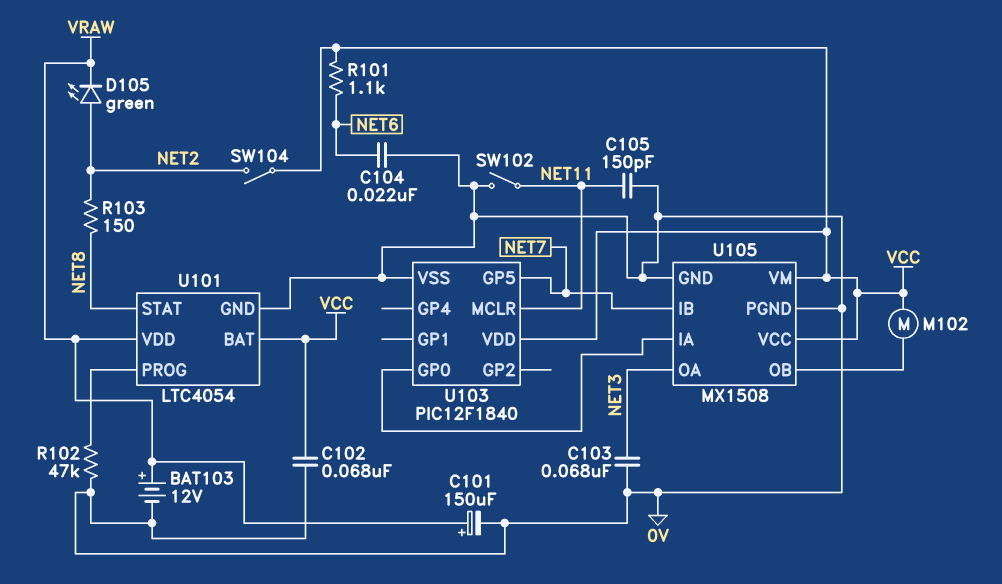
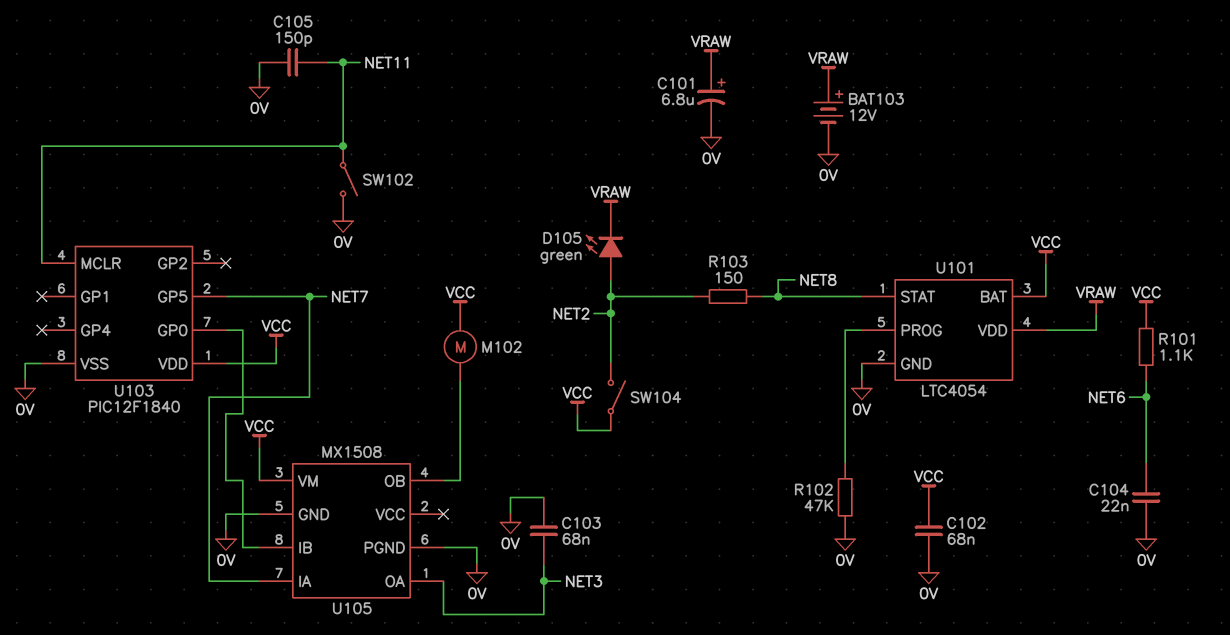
C101: 150uF (plus VRAW, minus 0V) -> 6.8uF (plus VRAW, minus 0V)
U105 pin IA: U103/GP0 -> NET7
U105 pin IB: NET7 -> U103/GP0
U105 pin VCC: VCC -> none

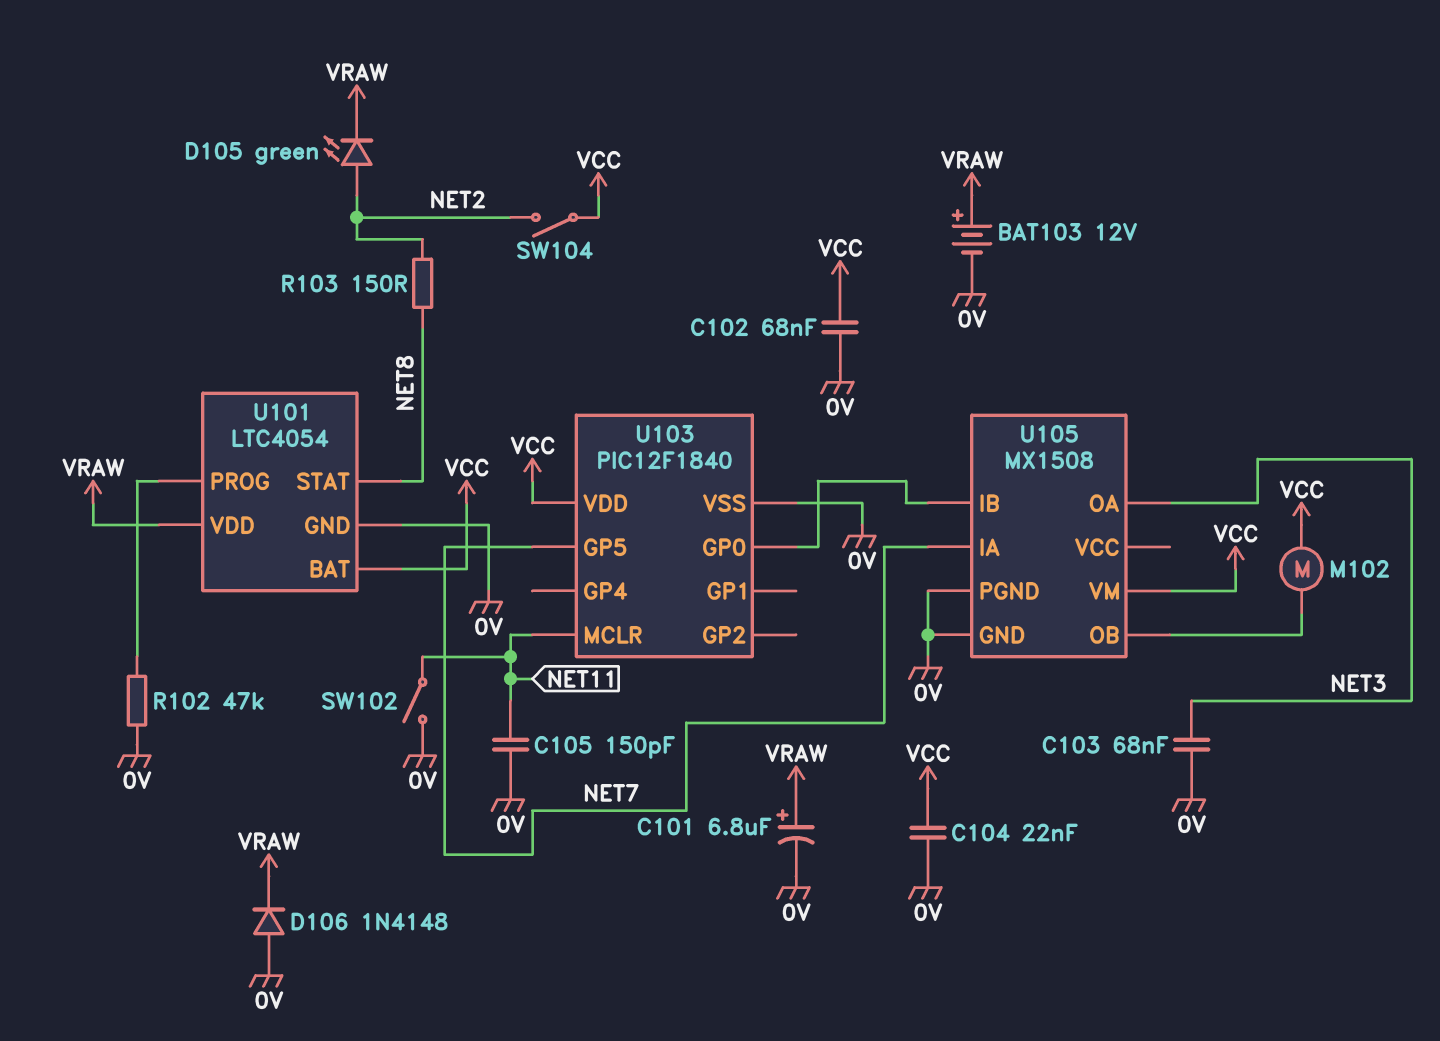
C104: 22nF (0V, NET6) -> 22nF (0V, VCC)
D106: none -> diode 1N4148 (A 0V, K VRAW)
R101: 1.1k (NET6, VCC) -> none

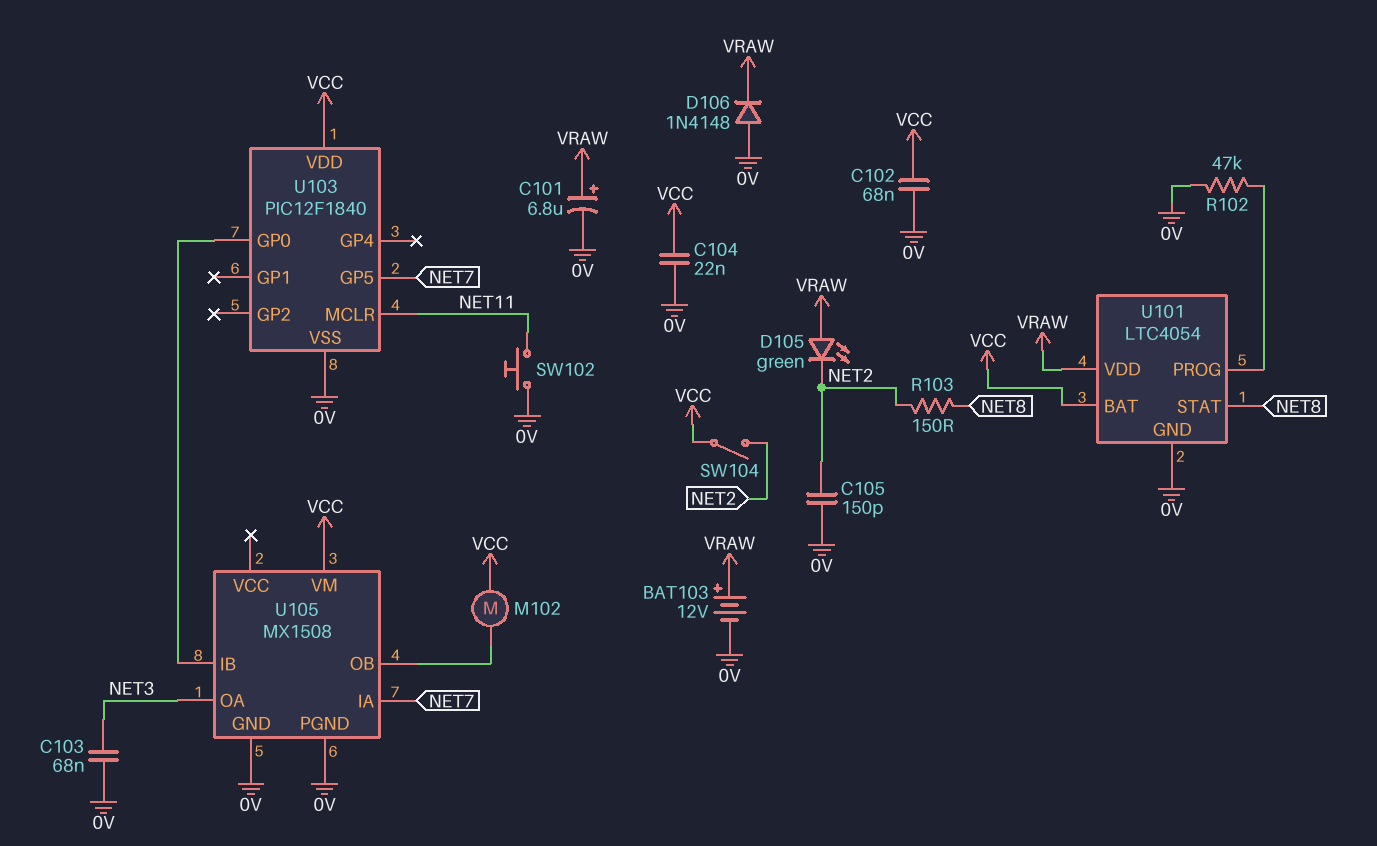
C105: 150pF (0V, NET11) -> 150pF (0V, NET2)
D105: LED green (A NET2, K VRAW) -> LED green (A VRAW, K NET2)
SW102: switch (0V, NET11) -> button (0V, NET11)

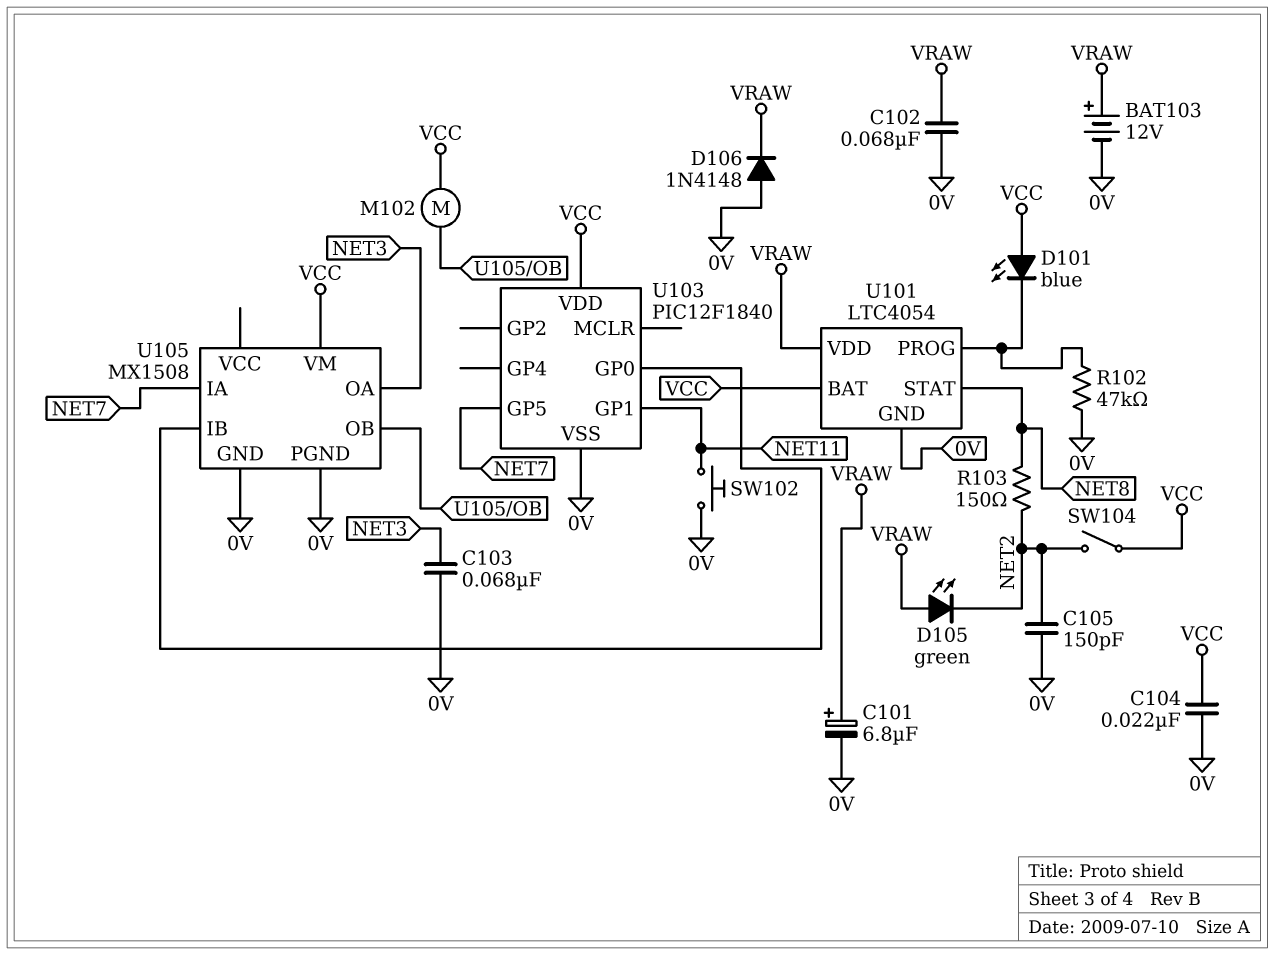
C102: 68nF (0V, VCC) -> 68nF (0V, VRAW)
D101: none -> LED blue (A VCC, K U101/PROG)
U103 pin GP1: none -> NET11
U103 pin MCLR: NET11 -> none

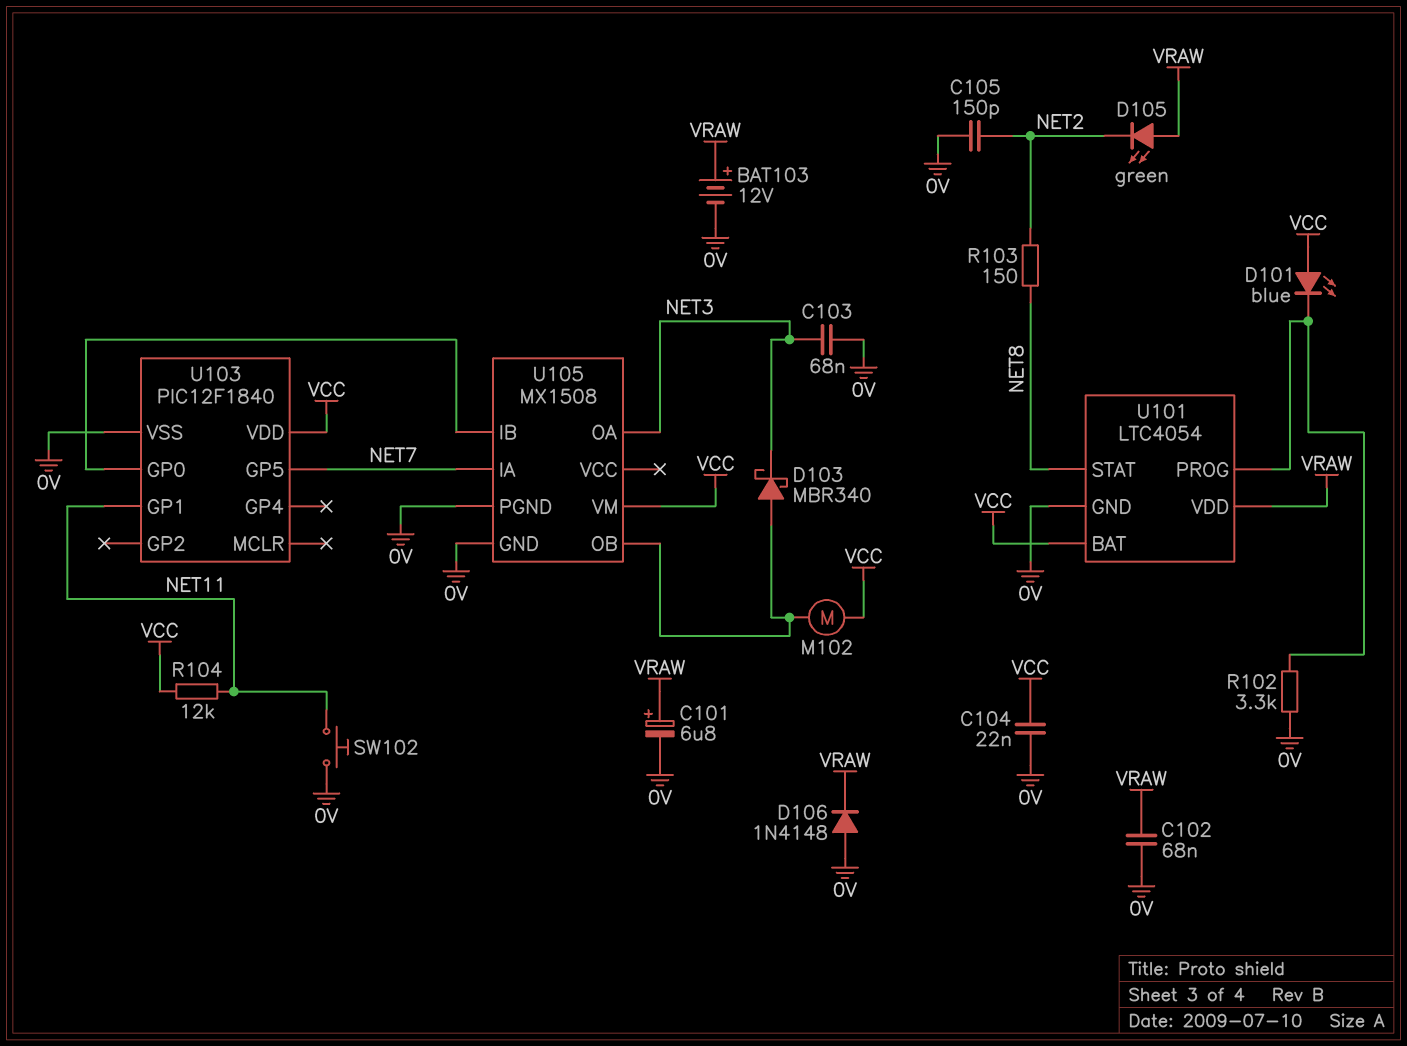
D103: none -> schottky MBR340 (A U105/OB, K NET3)
R102: 47k (0V, U101/PROG) -> 3.3k (0V, U101/PROG)
R104: none -> 12k (NET11, VCC)
SW104: switch (NET2, VCC) -> none

